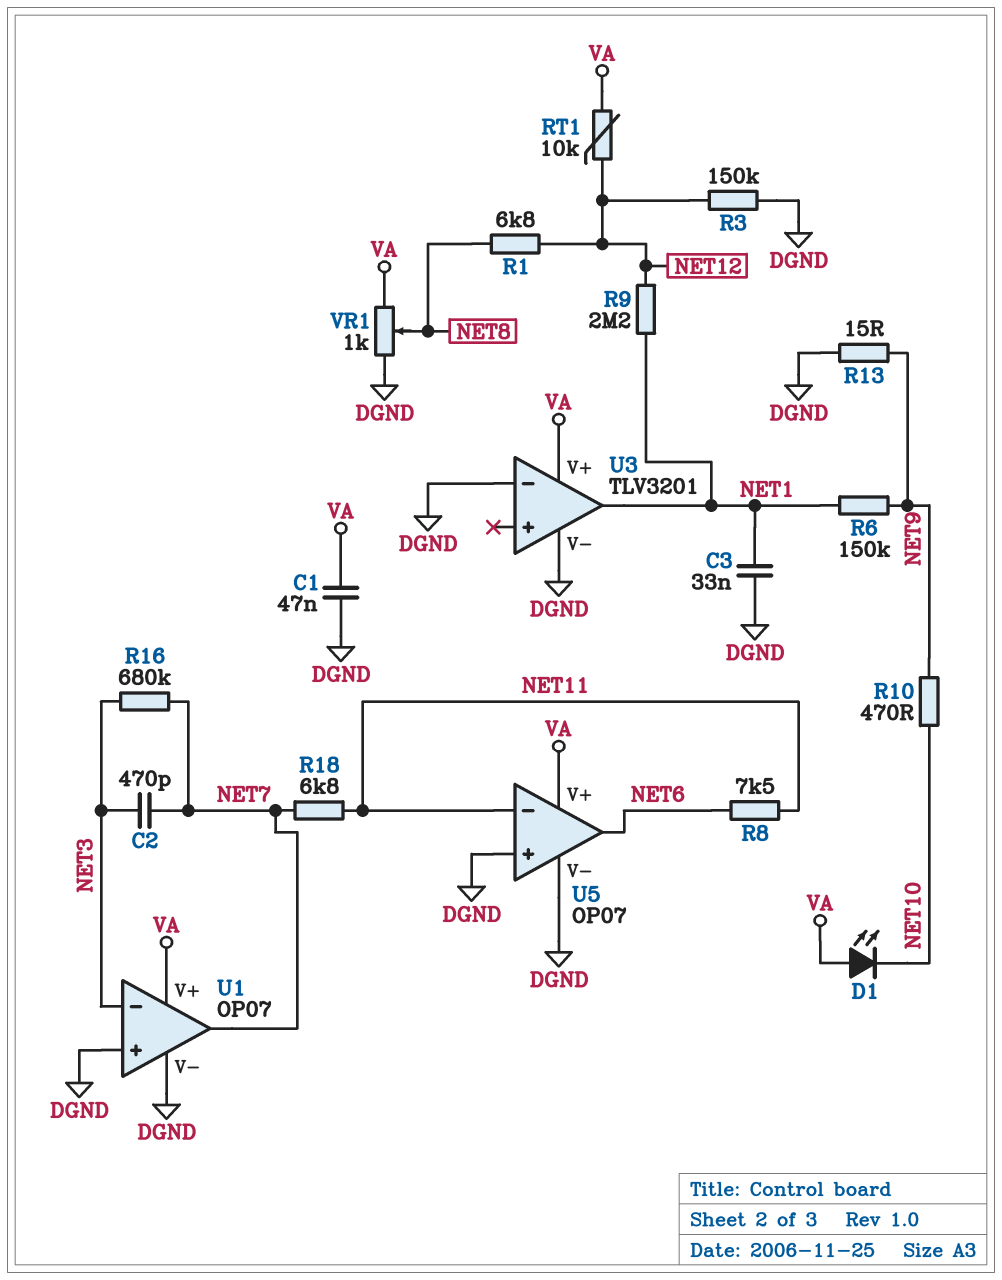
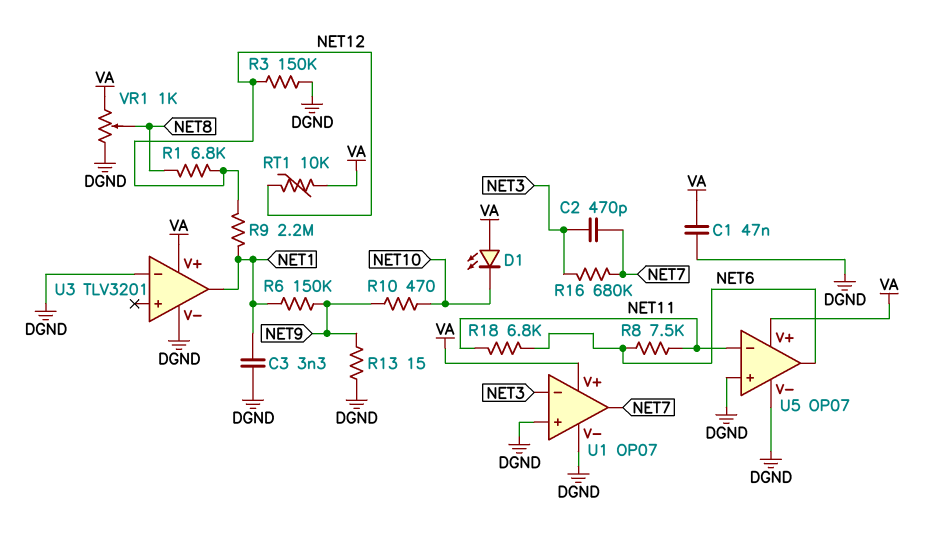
C3: 33nF (DGND, NET1) -> 3.3nF (DGND, NET1)
R18: 6.8k (NET7, NET11) -> 6.8k (NET6, NET11)

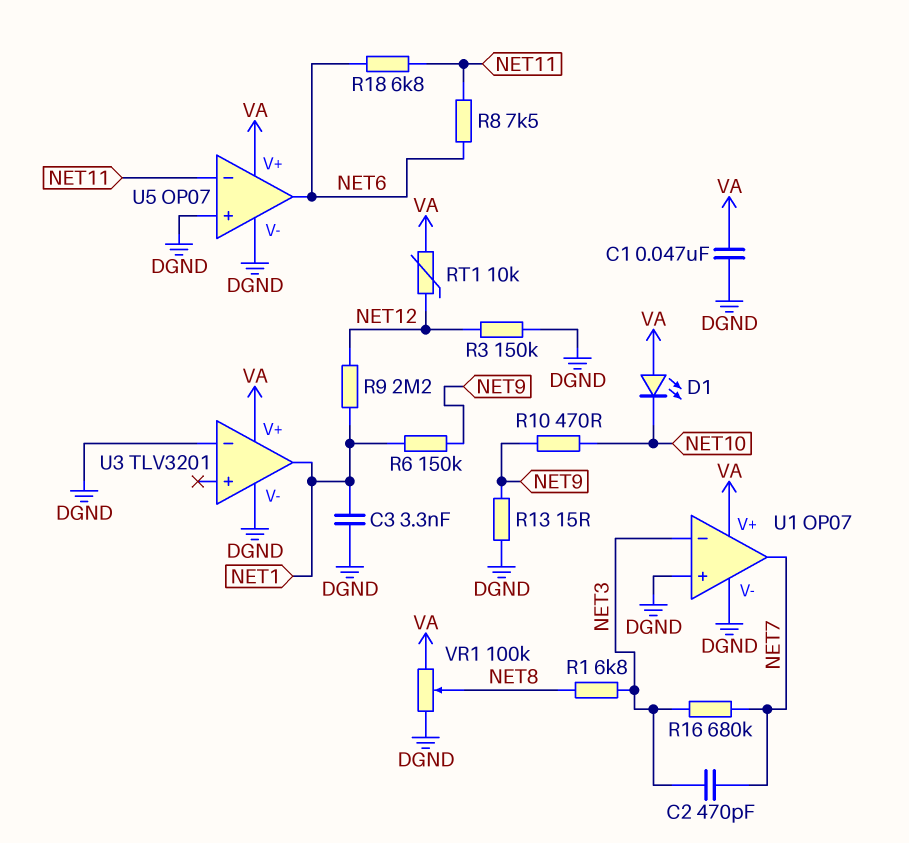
R1: 6.8k (NET8, NET12) -> 6.8k (NET3, NET8)
VR1: 1k (DGND, VA, wiper NET8) -> 100k (DGND, VA, wiper NET8)

